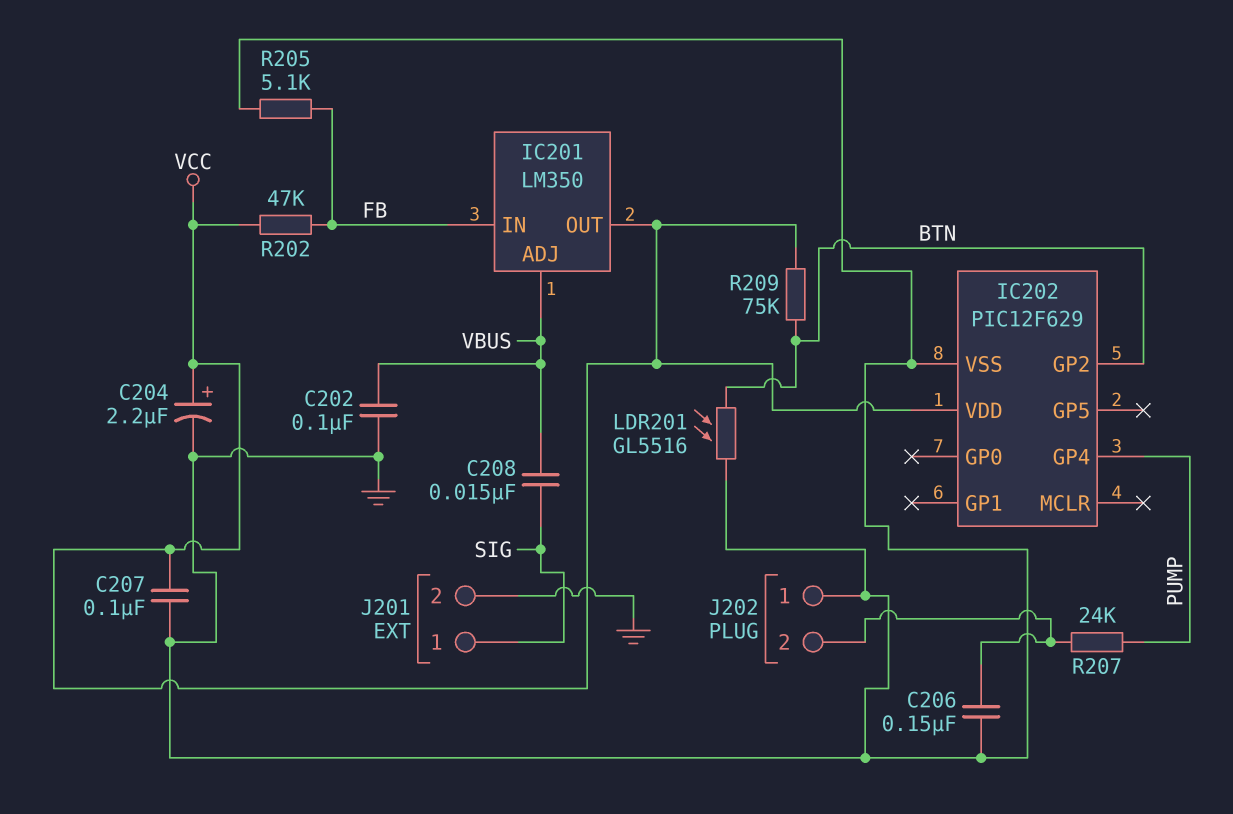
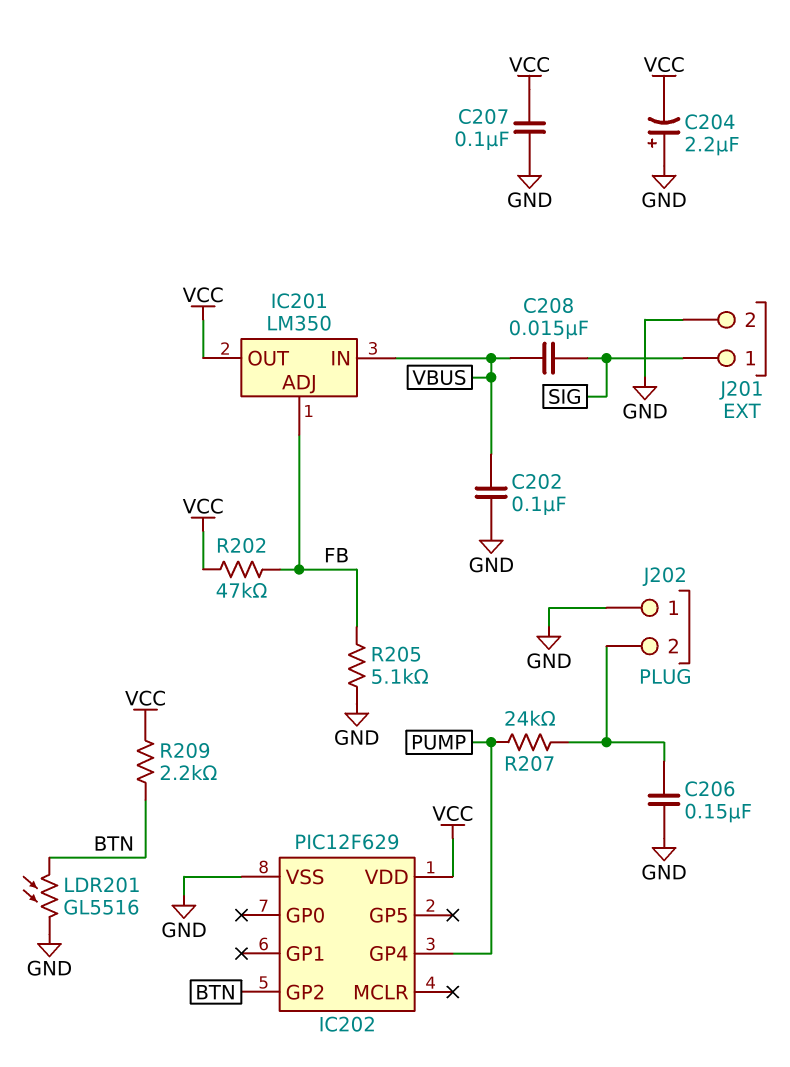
C204: 2.2uF (plus VCC, minus GND) -> 2.2uF (plus GND, minus VCC)
IC201 pin ADJ: VBUS -> FB
IC201 pin IN: FB -> VBUS
R209: 75k (BTN, VCC) -> 2.2k (BTN, VCC)

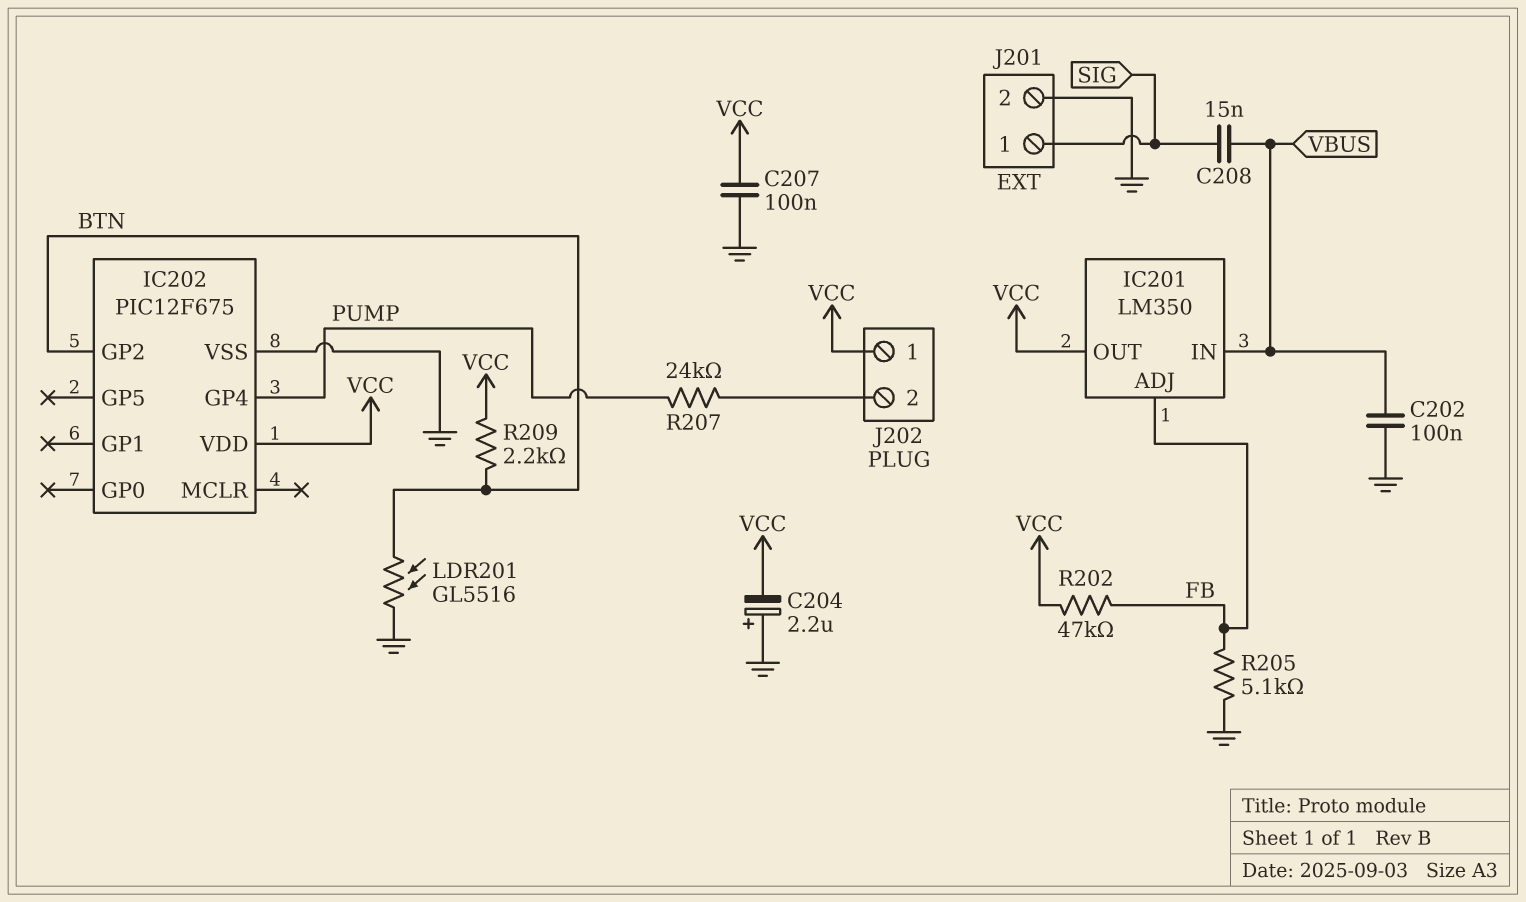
C206: 150nF (GND, J202/2) -> none
IC202: PIC12F629 -> PIC12F675
J202 pin 1: GND -> VCC

